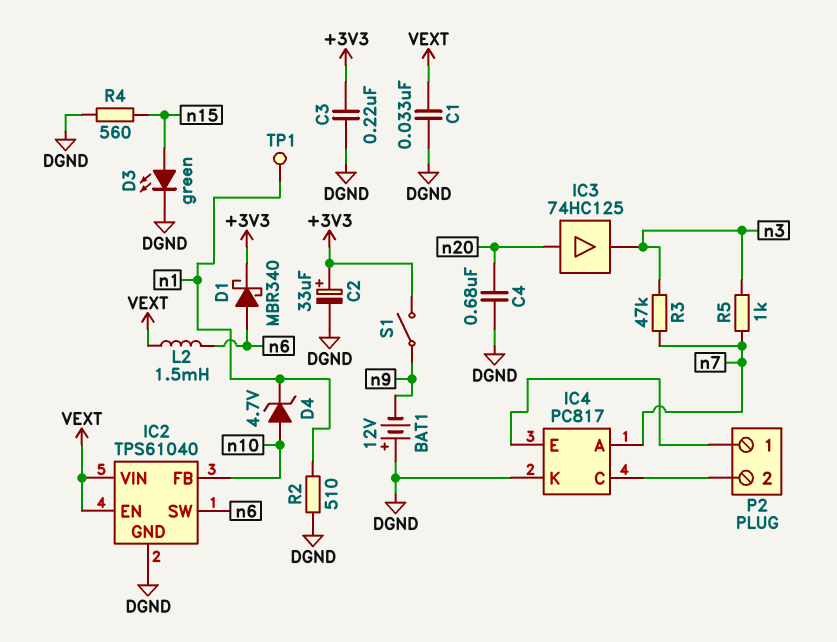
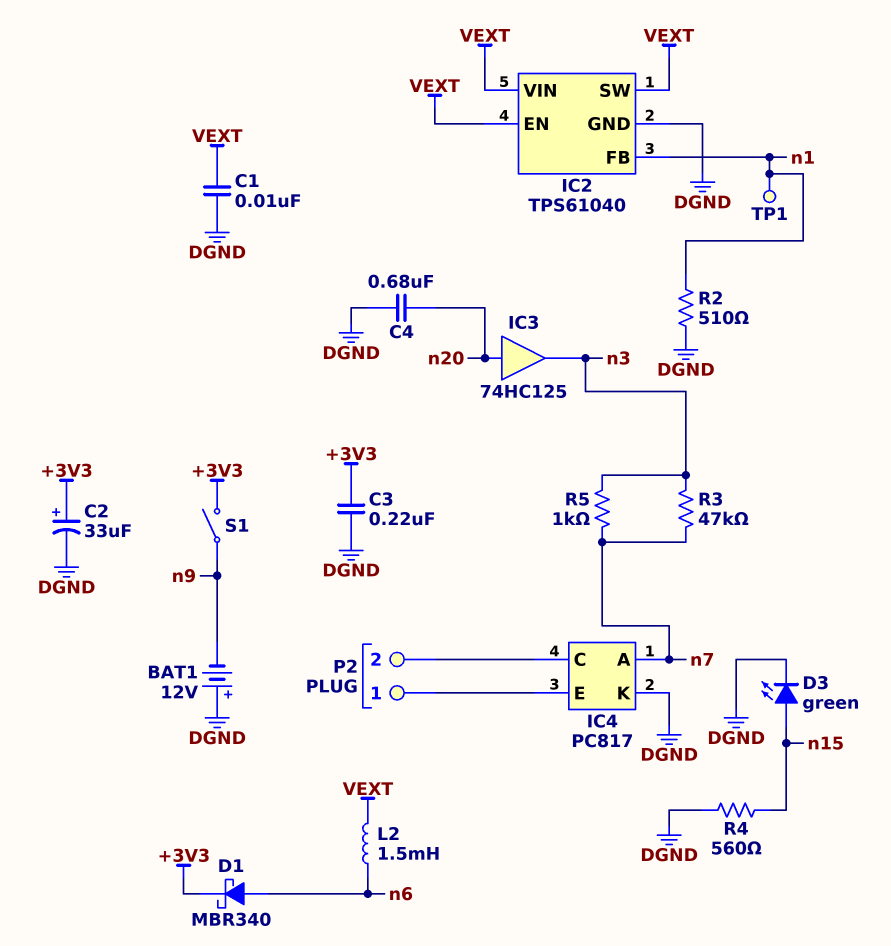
C1: 33nF (DGND, VEXT) -> 10nF (DGND, VEXT)
D4: zener 4.7V (A n10, K n1) -> none
IC2 pin FB: n10 -> n1
IC2 pin SW: n6 -> VEXT

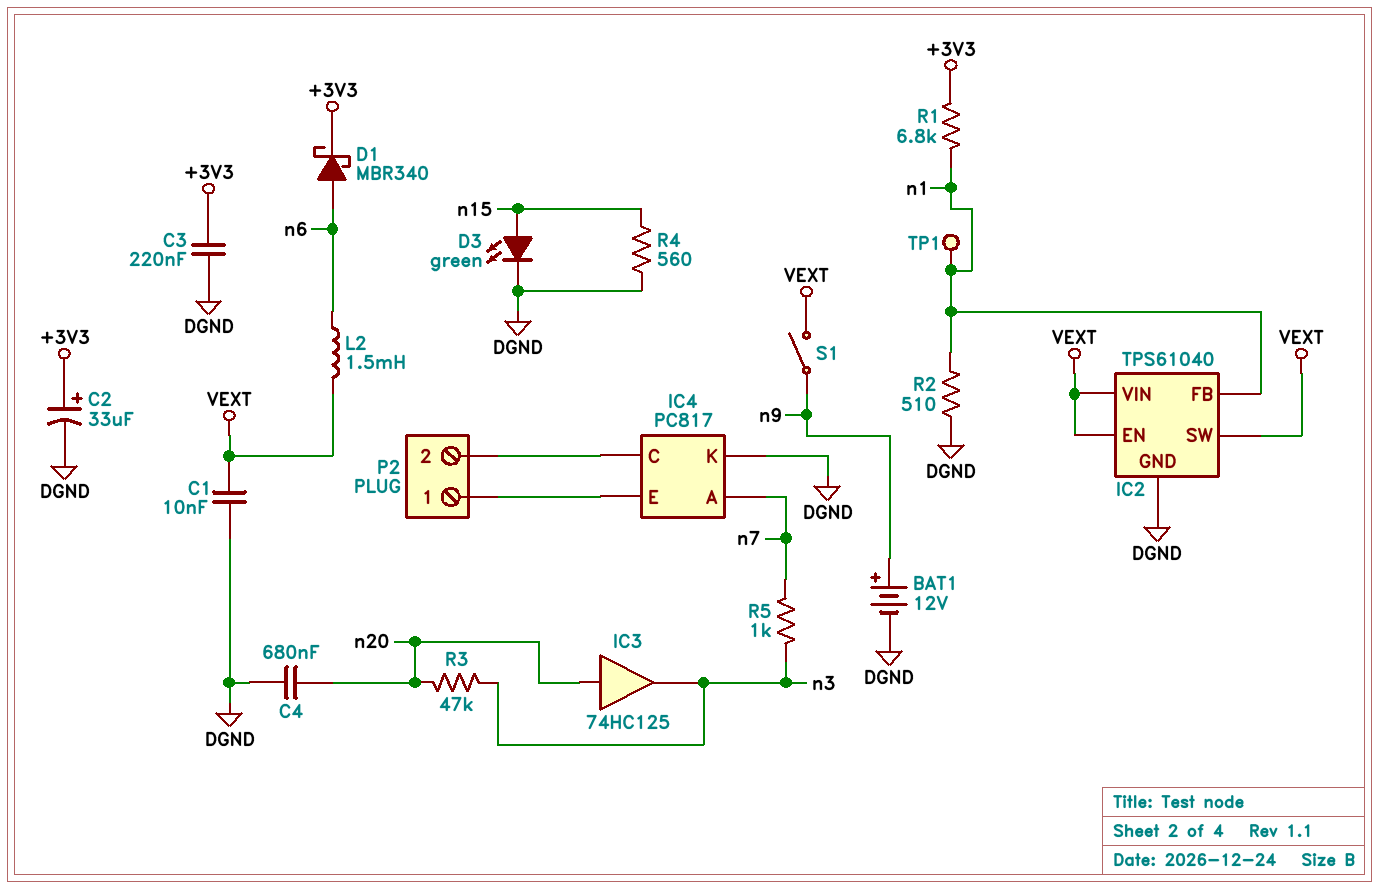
BAT1: 12V (plus DGND, minus n9) -> 12V (plus n9, minus DGND)
R1: none -> 6.8k (+3V3, n1)
R3: 47k (n3, n7) -> 47k (n3, n20)
S1: switch (+3V3, n9) -> switch (VEXT, n9)

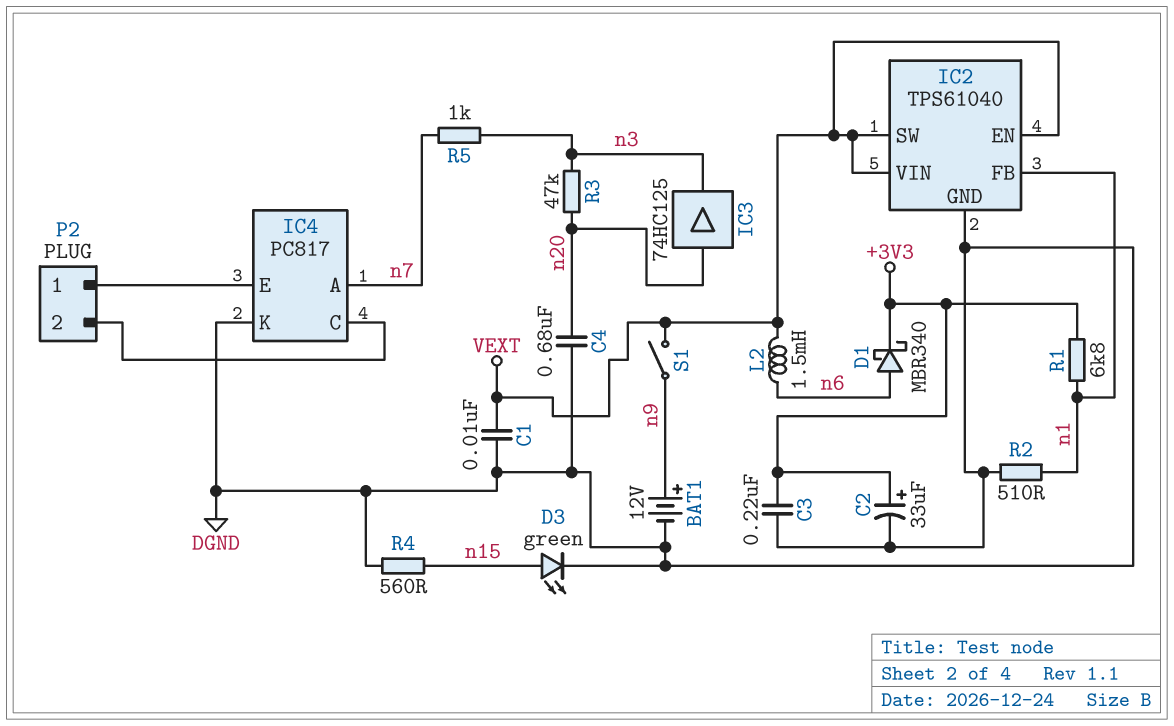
TP1: test point (n1) -> none

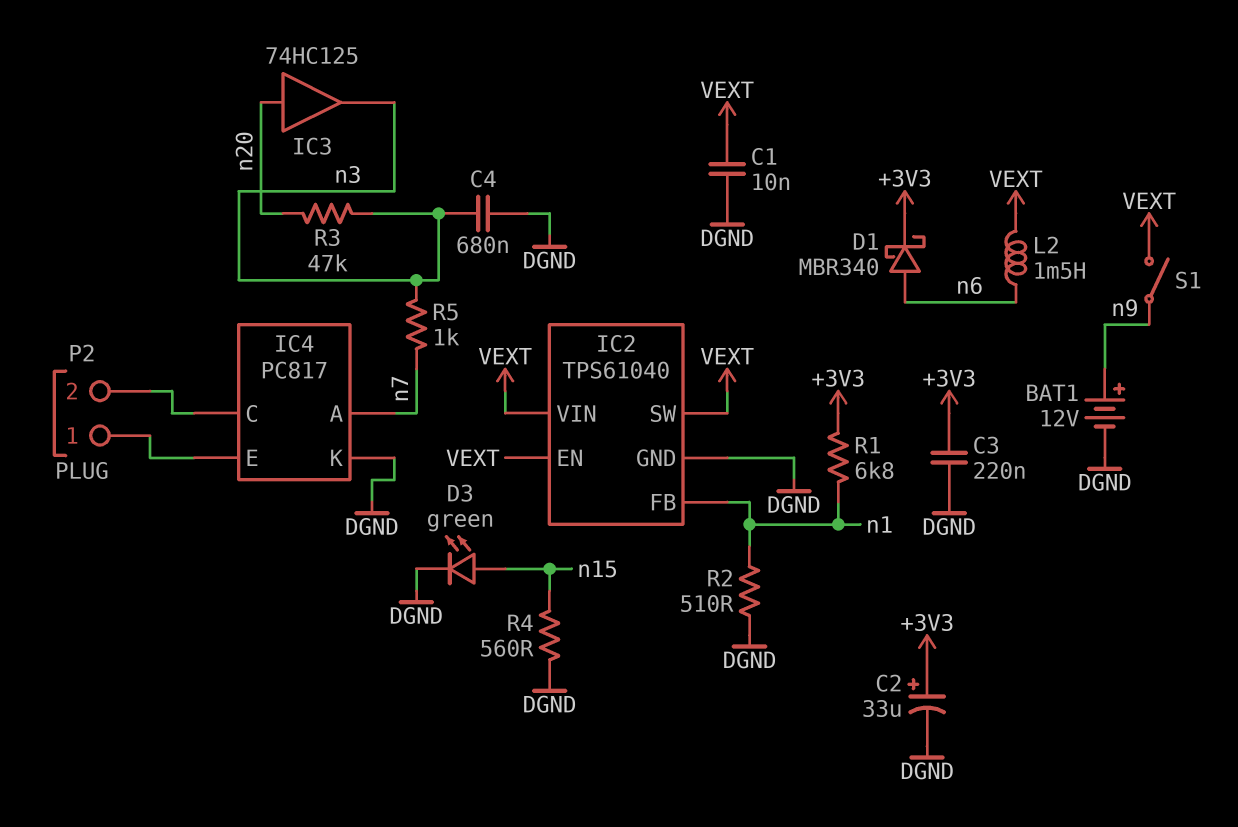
C4: 680nF (DGND, n20) -> 680nF (DGND, n3)

